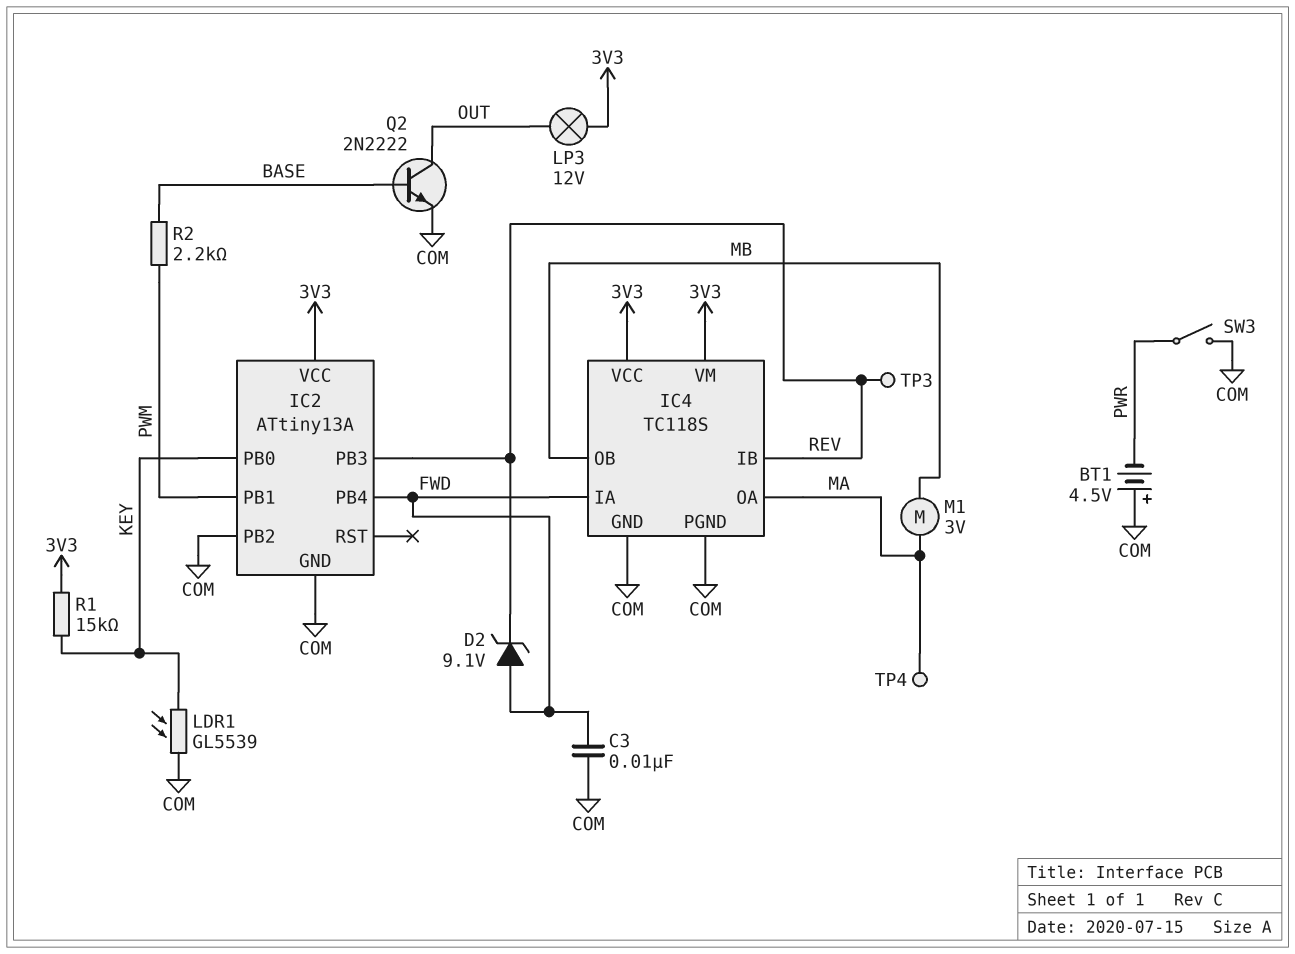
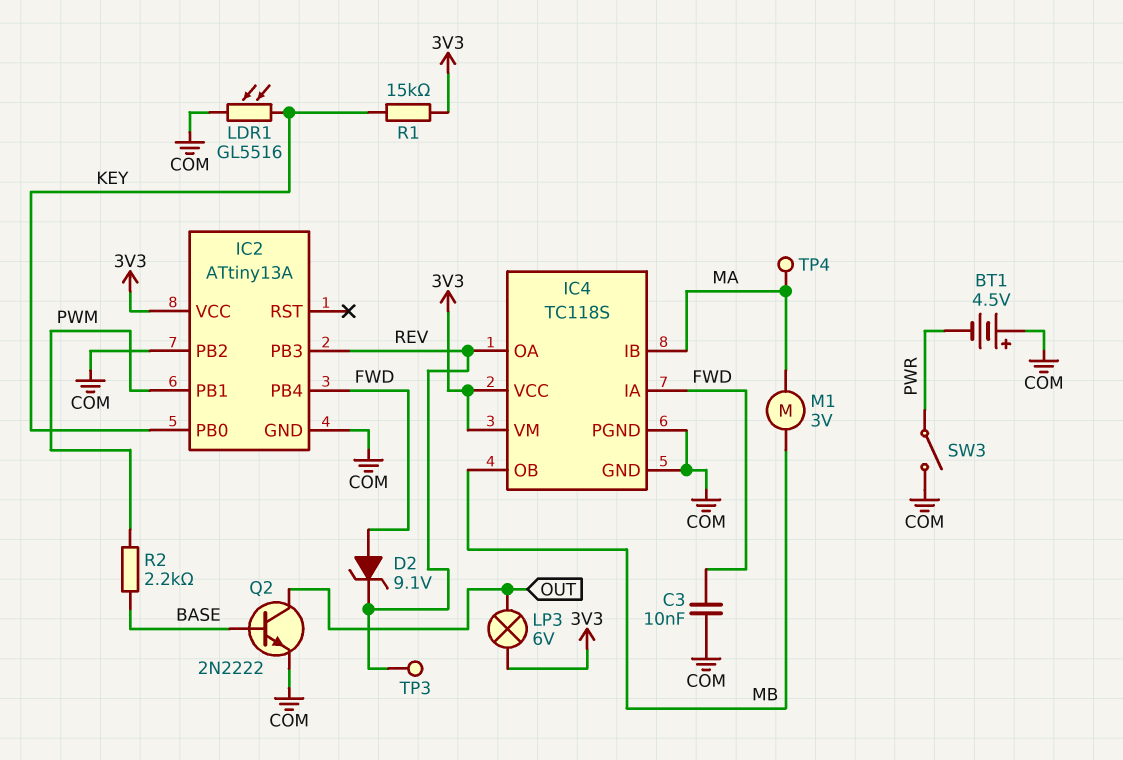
IC4 pin IB: REV -> MA
IC4 pin OA: MA -> REV
LDR1: GL5539 (COM, KEY) -> GL5516 (COM, KEY)
LP3: lamp 12V (3V3, OUT) -> lamp 6V (3V3, OUT)

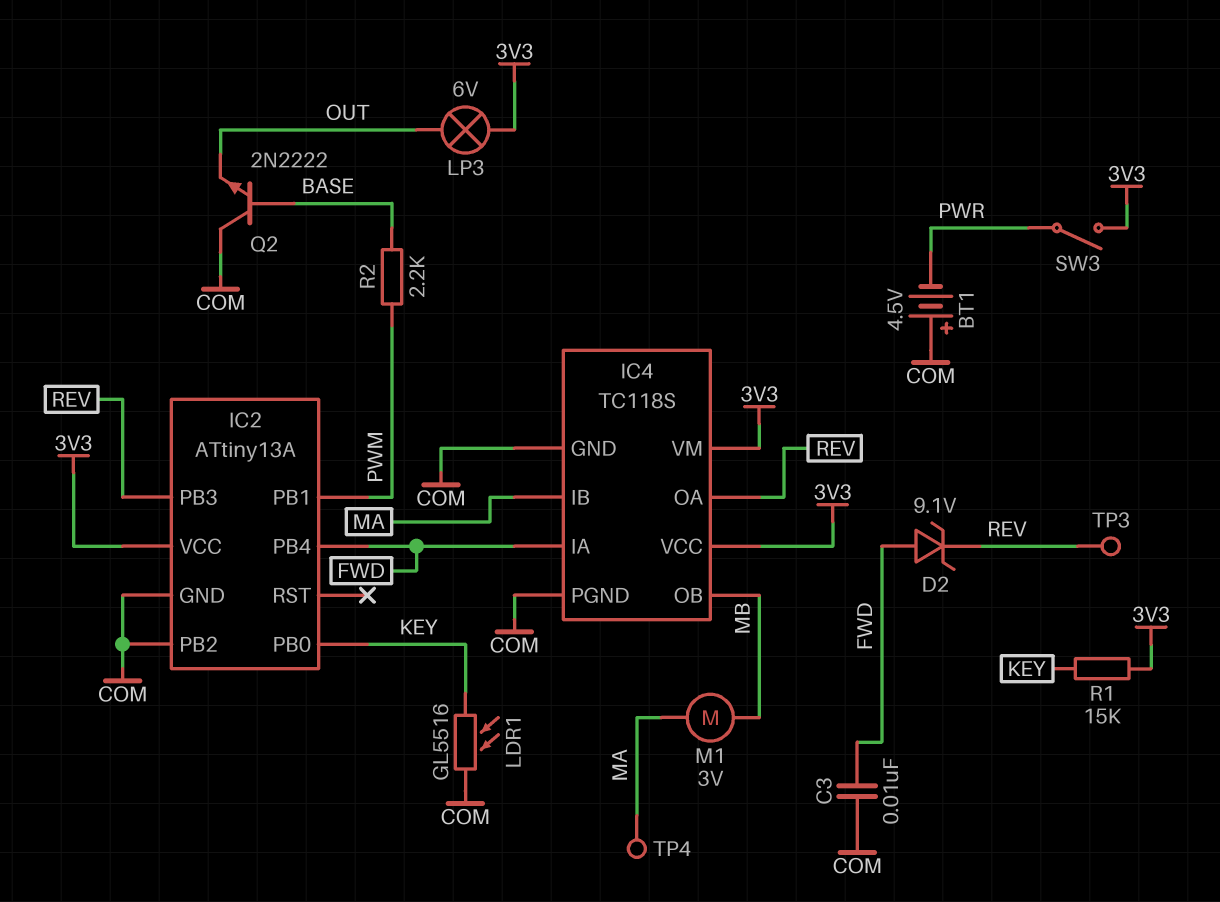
Q2: NPN 2N2222 (B BASE, C OUT, E COM) -> NPN 2N2222 (B BASE, C COM, E OUT)
SW3: switch (COM, PWR) -> switch (3V3, PWR)

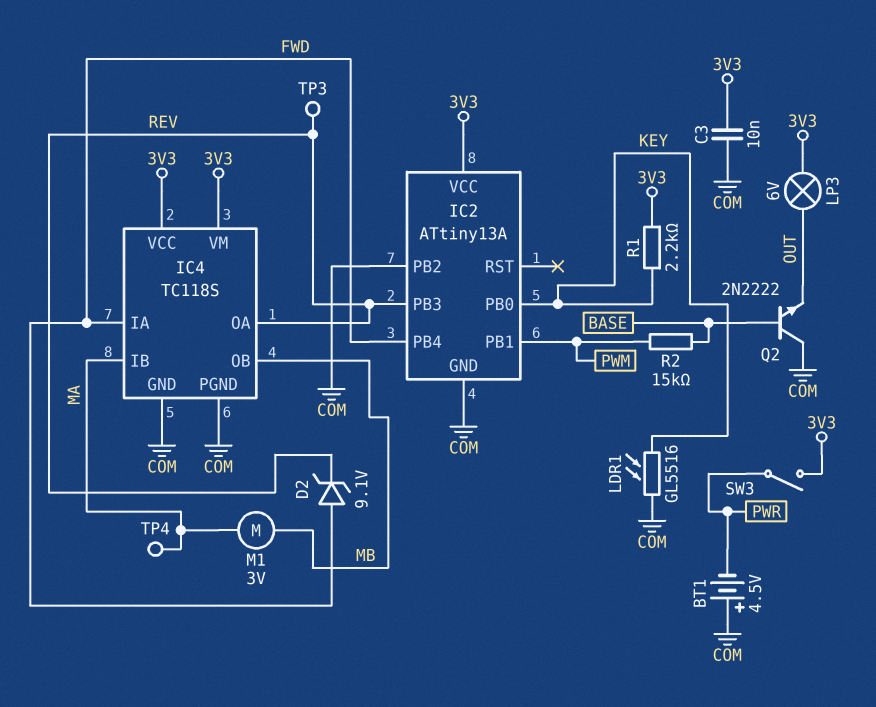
C3: 10nF (COM, FWD) -> 10nF (3V3, COM)
R1: 15k (3V3, KEY) -> 2.2k (3V3, KEY)
R2: 2.2k (BASE, PWM) -> 15k (BASE, PWM)

